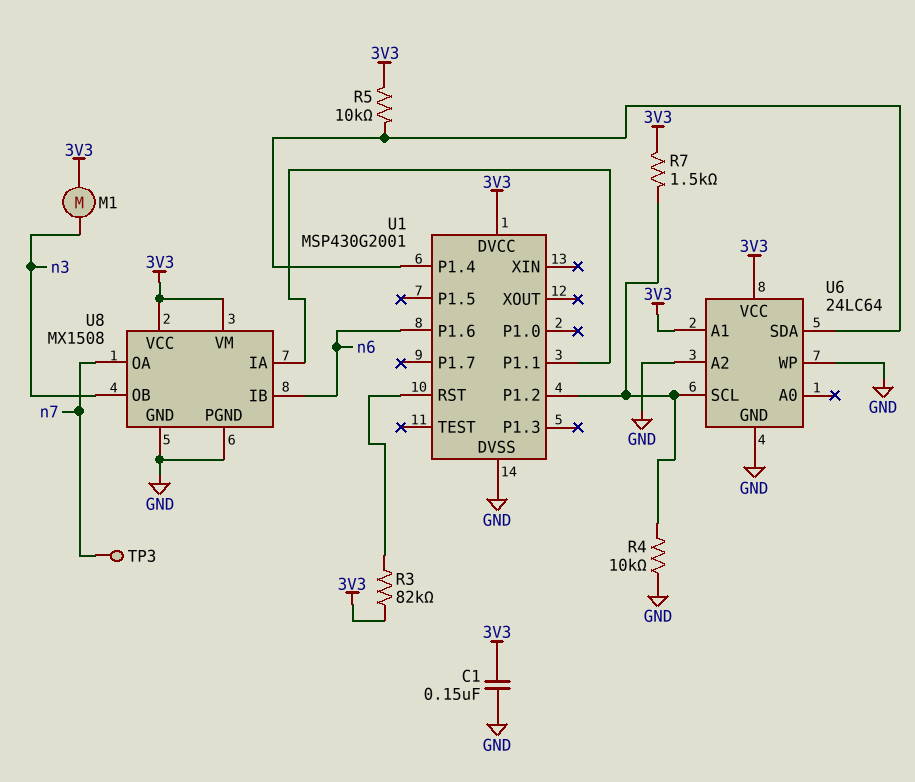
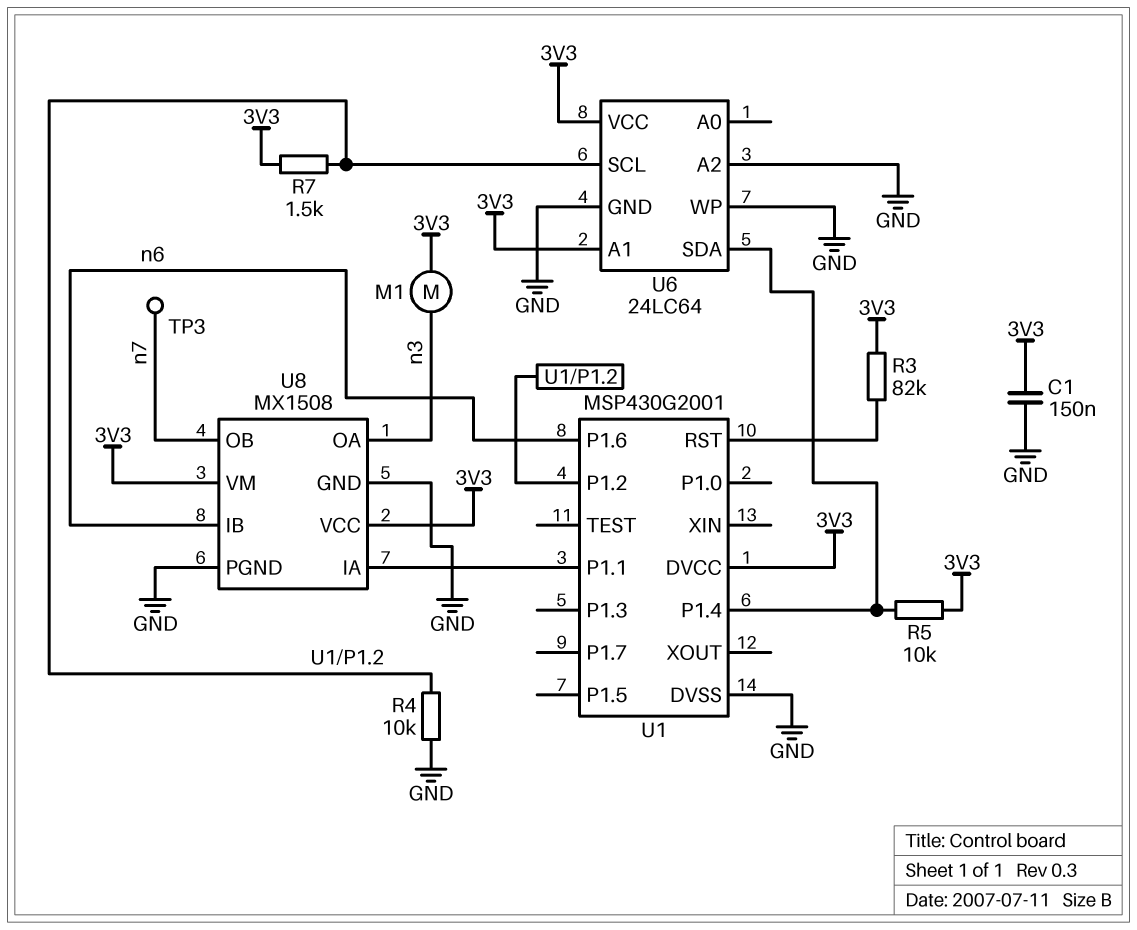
U8 pin OA: n7 -> n3
U8 pin OB: n3 -> n7

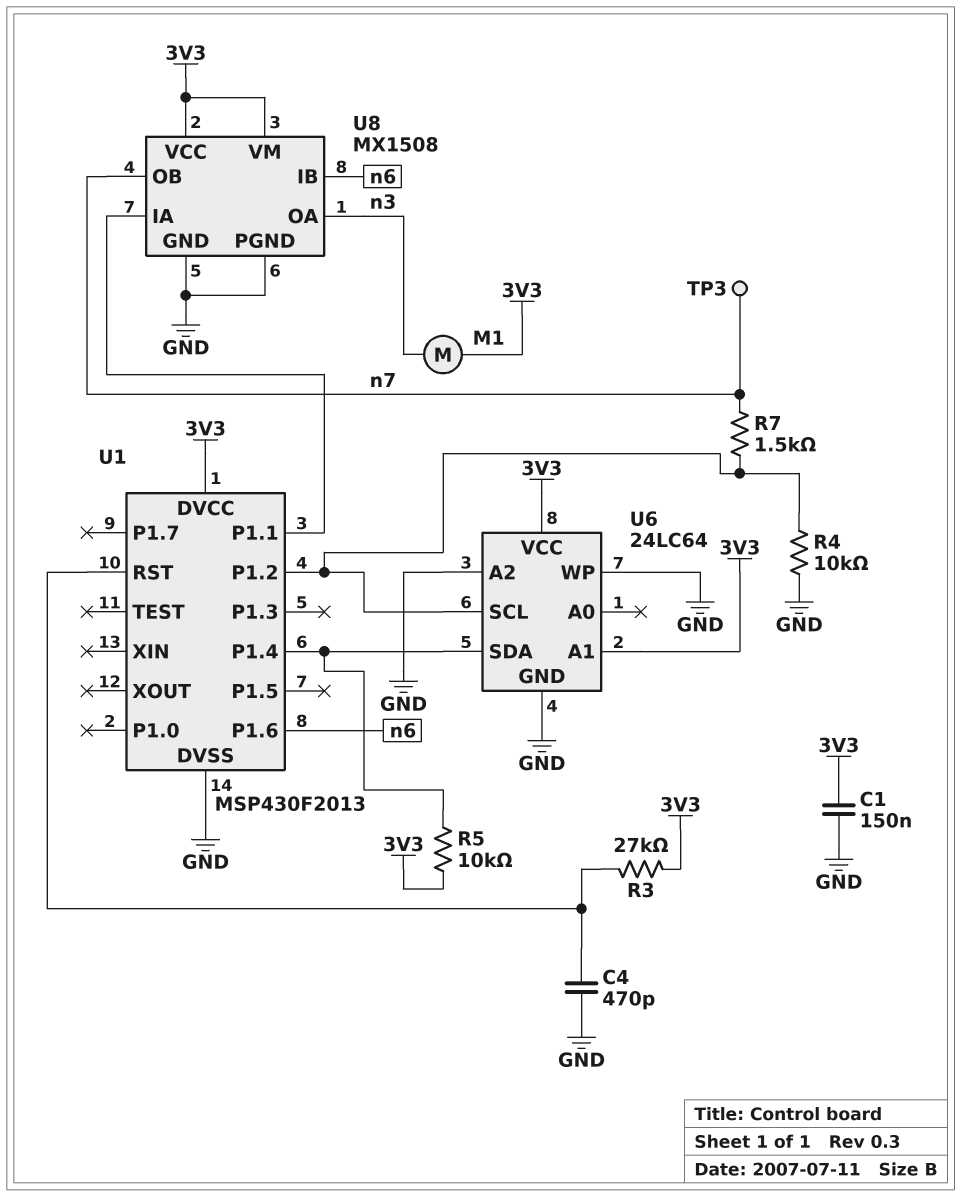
C4: none -> 470pF (GND, U1/RST)
R3: 82k (3V3, U1/RST) -> 27k (3V3, U1/RST)
R7: 1.5k (3V3, U1/P1.2) -> 1.5k (U1/P1.2, n7)
U1: MSP430G2001 -> MSP430F2013

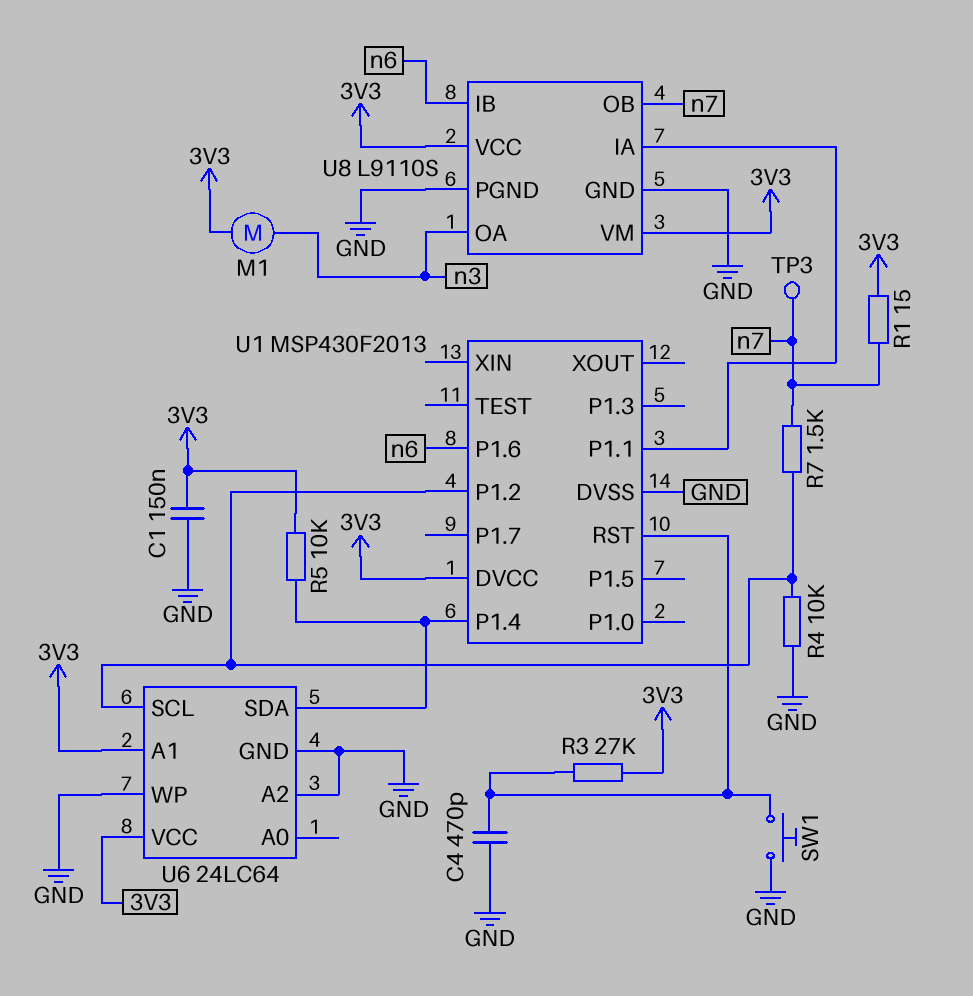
R1: none -> 15 (3V3, n7)
SW1: none -> button (GND, U1/RST)
U8: MX1508 -> L9110S

